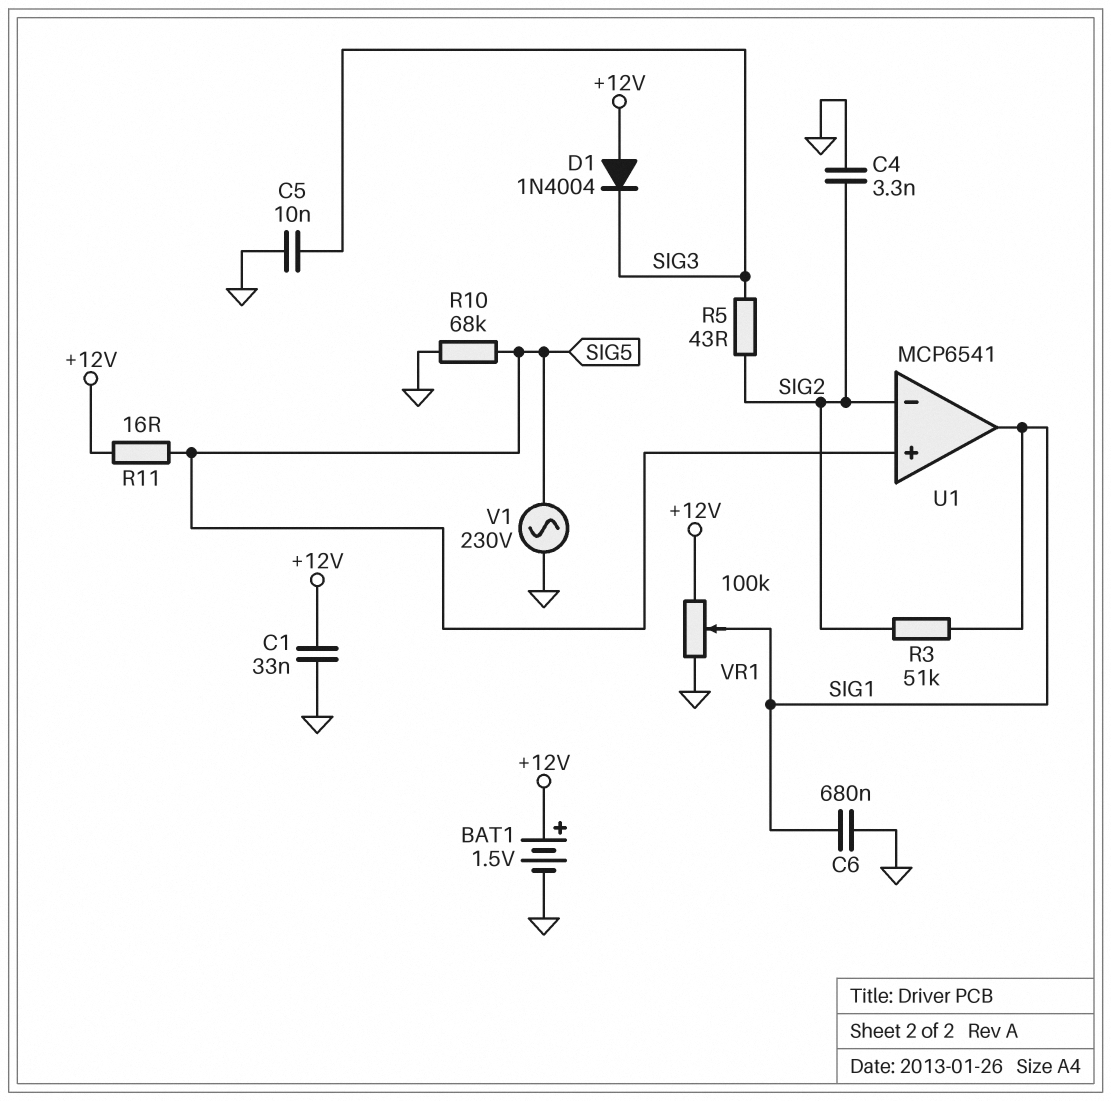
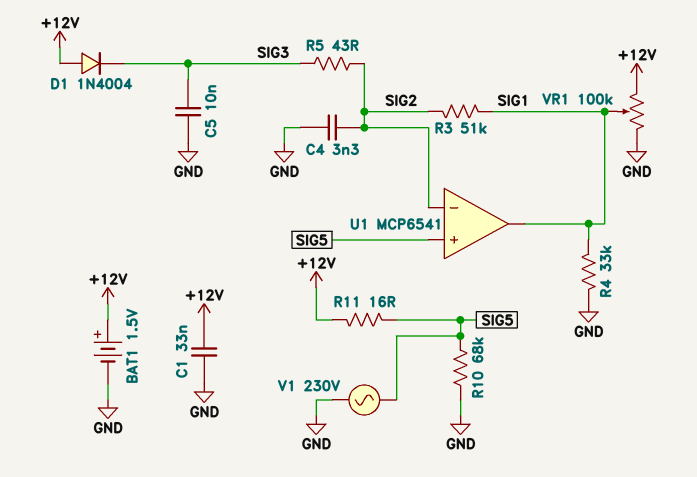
C6: 680nF (GND, SIG1) -> none
R4: none -> 33k (GND, SIG1)

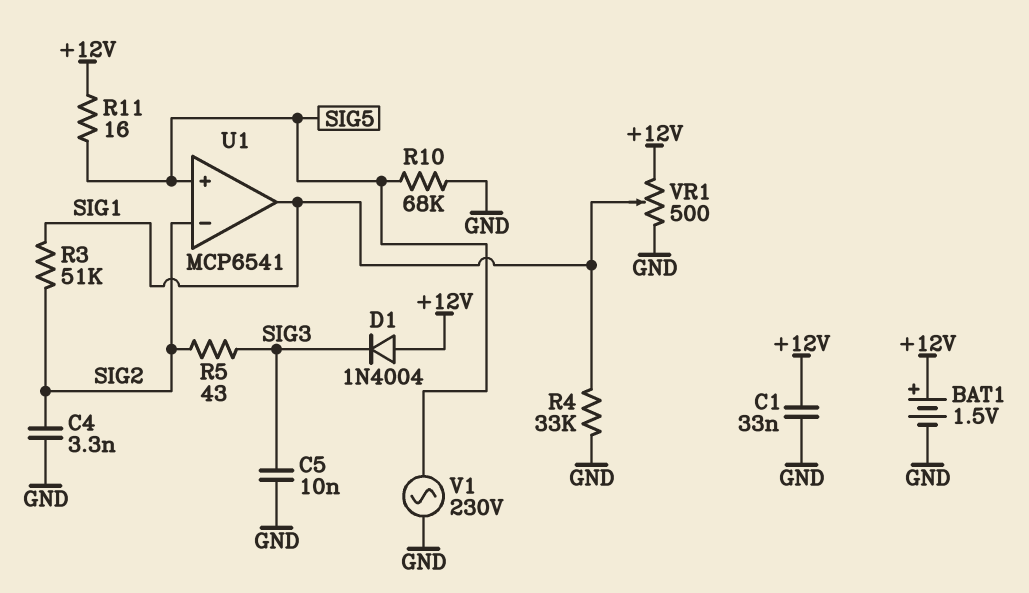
VR1: 100k (+12V, GND, wiper SIG1) -> 500 (+12V, GND, wiper SIG1)

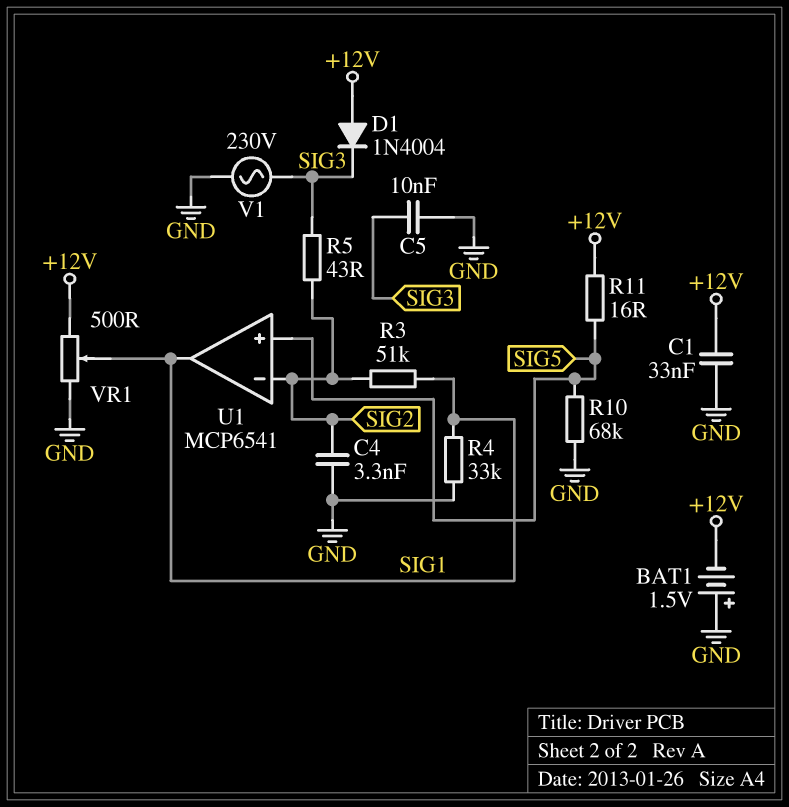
BAT1: 1.5V (plus +12V, minus GND) -> 1.5V (plus GND, minus +12V)
V1: AC 230V (GND, SIG5) -> AC 230V (GND, SIG3)

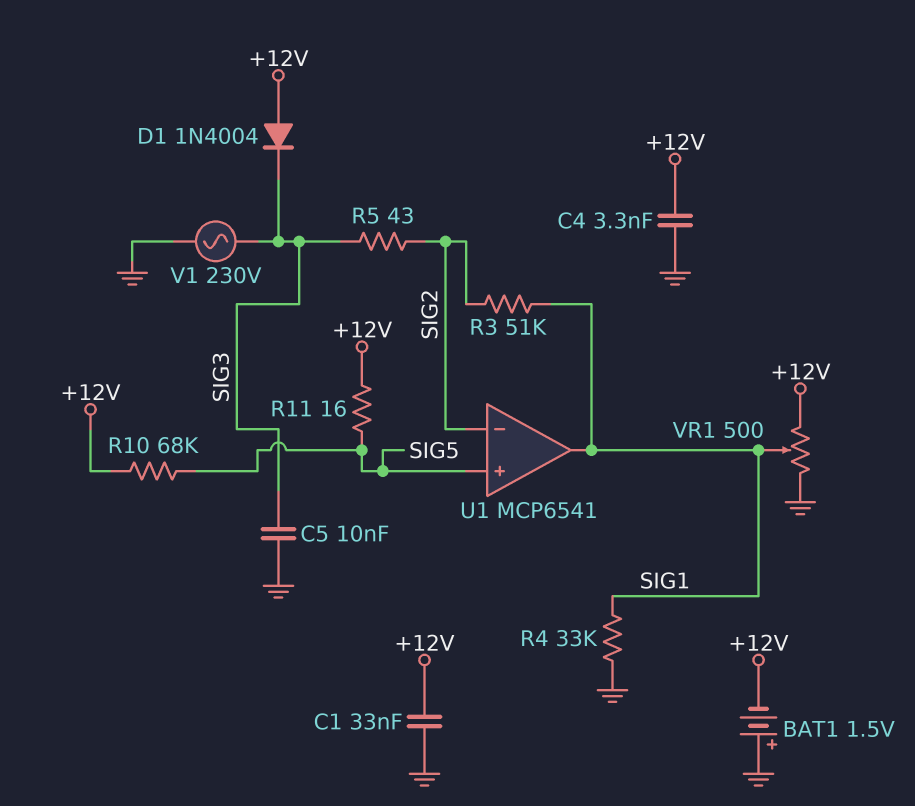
C4: 3.3nF (GND, SIG2) -> 3.3nF (+12V, GND)
R10: 68k (GND, SIG5) -> 68k (+12V, SIG5)

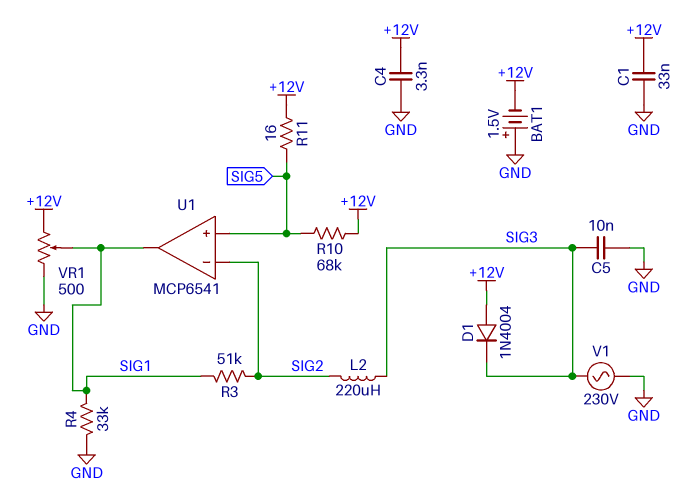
L2: none -> 220uH (SIG2, SIG3)
R5: 43 (SIG2, SIG3) -> none

